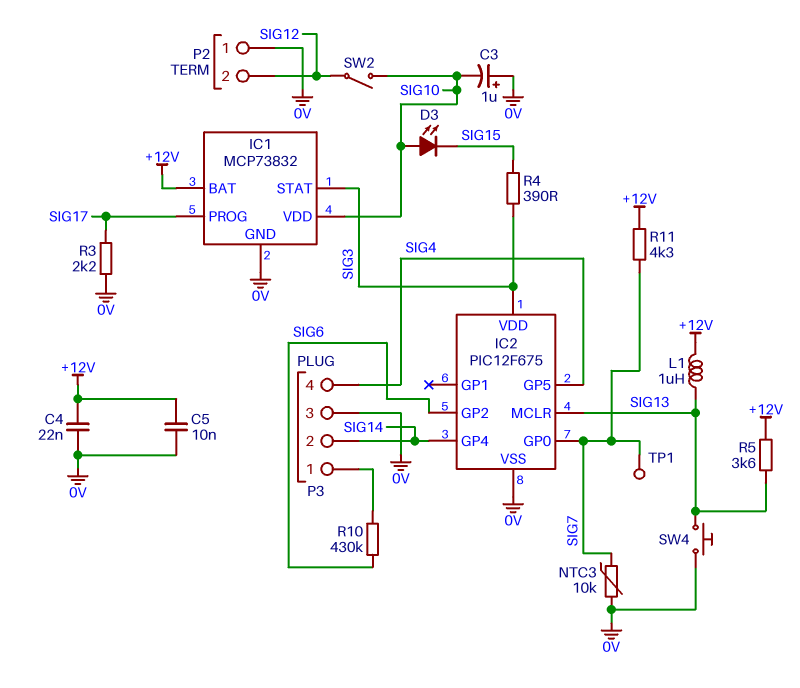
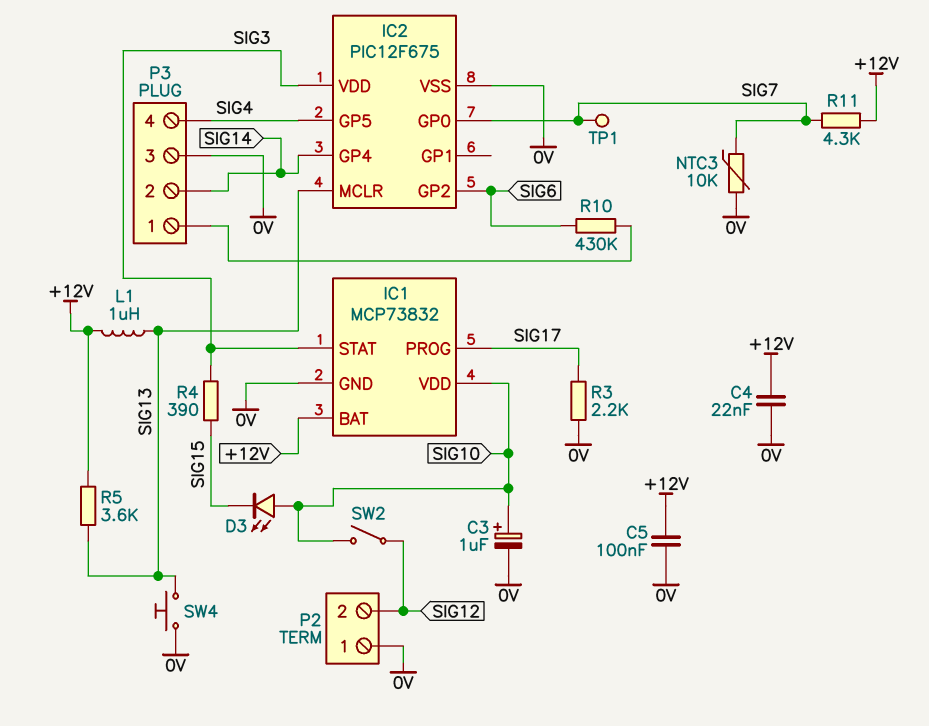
C3: 1uF (plus 0V, minus SIG10) -> 1uF (plus SIG10, minus 0V)
C5: 10nF (+12V, 0V) -> 100nF (+12V, 0V)

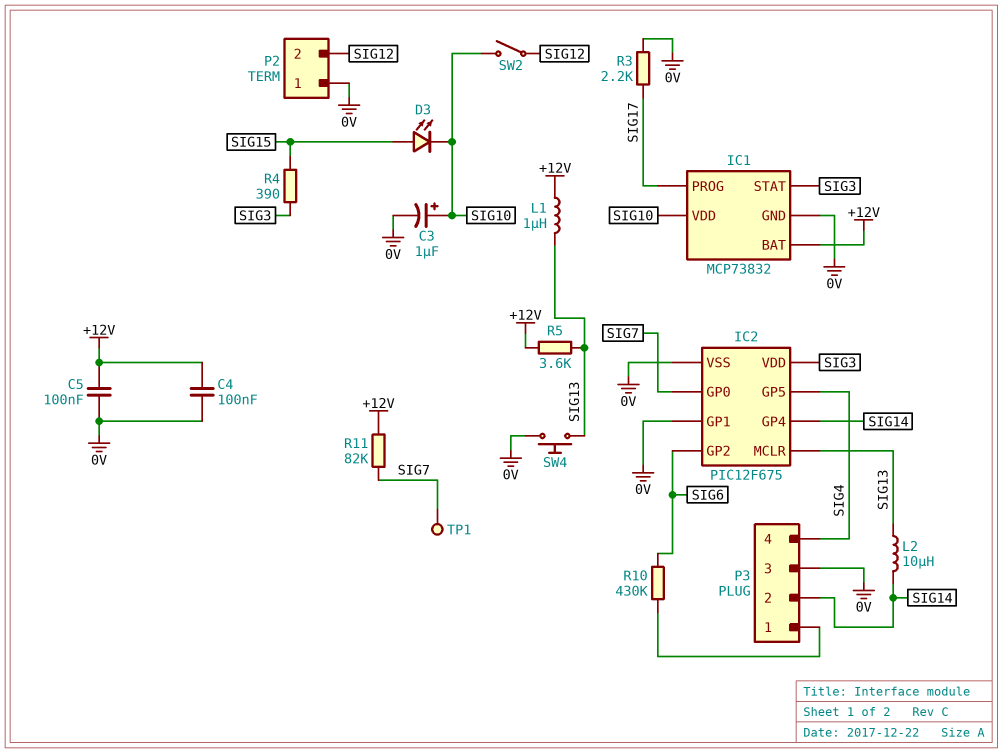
C4: 22nF (+12V, 0V) -> 100nF (+12V, 0V)
D3: LED (A SIG10, K SIG15) -> LED (A SIG15, K SIG10)
IC2 pin GP1: none -> 0V
L2: none -> 10uH (SIG13, SIG14)
NTC3: 10k (0V, SIG7) -> none
R11: 4.3k (+12V, SIG7) -> 82k (+12V, SIG7)

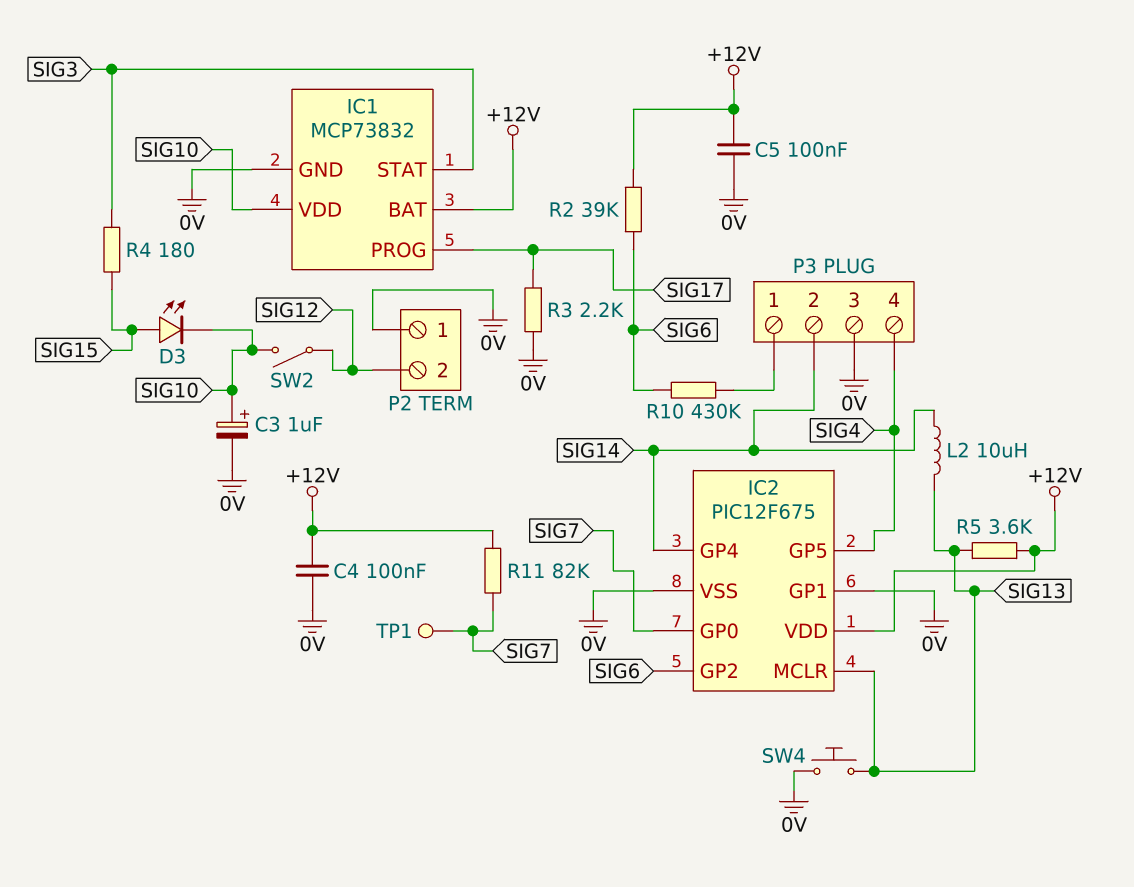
IC2 pin VDD: SIG3 -> +12V
L1: 1uH (+12V, SIG13) -> none
R2: none -> 39k (+12V, SIG6)
R4: 390 (SIG3, SIG15) -> 180 (SIG3, SIG15)

